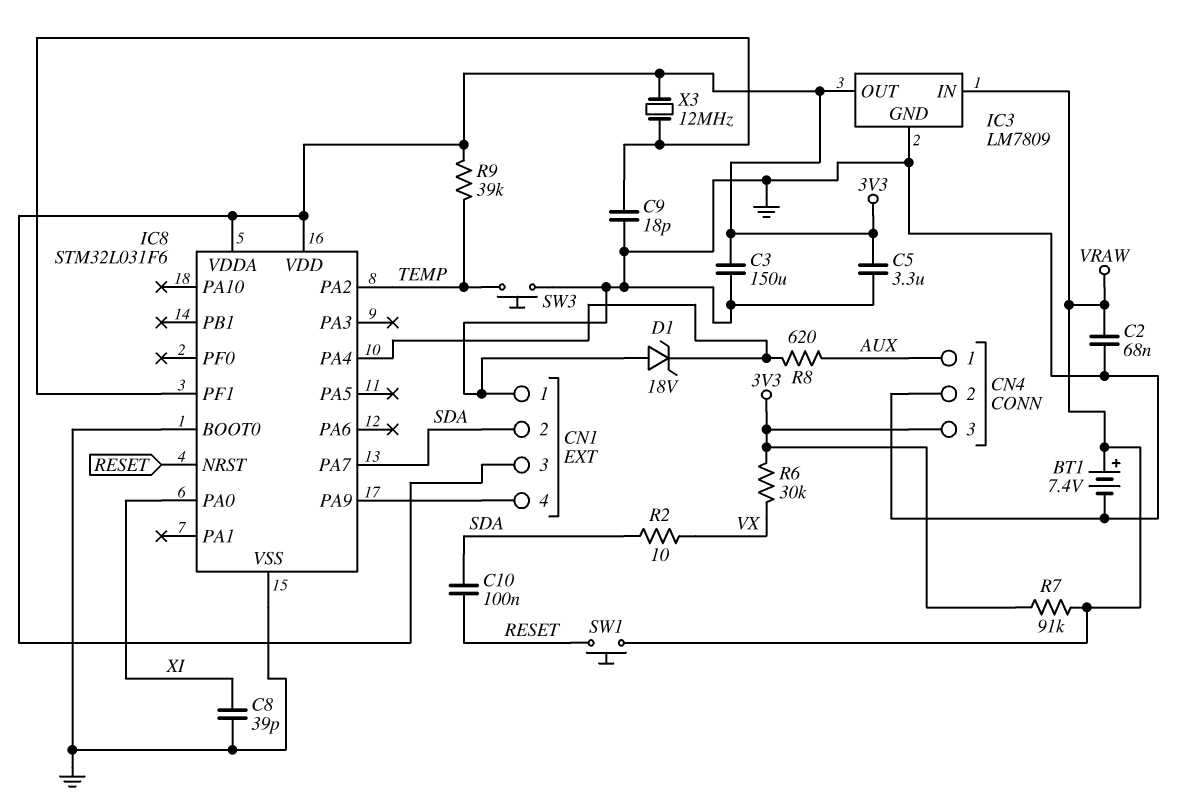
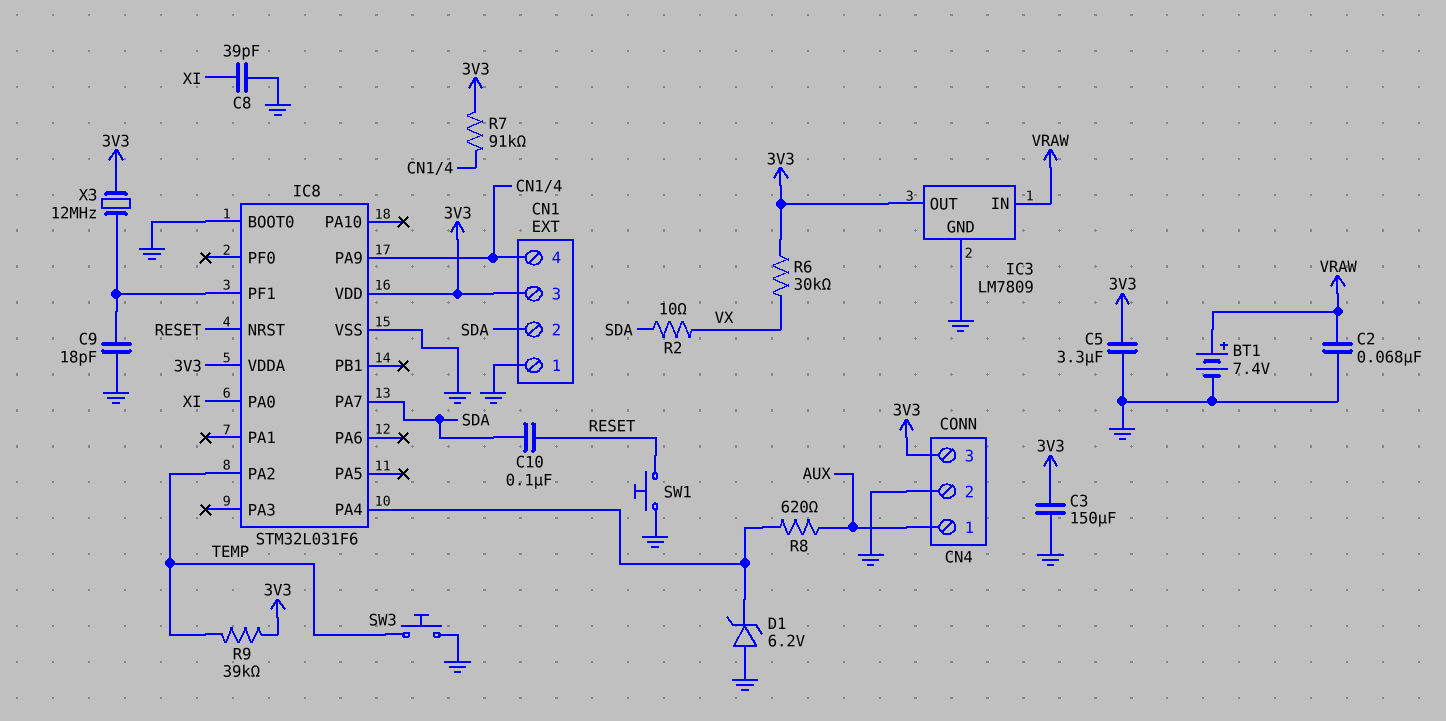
D1: zener 18V (A GND, K IC8/PA4) -> zener 6.2V (A GND, K IC8/PA4)
R7: 91k (3V3, VRAW) -> 91k (3V3, CN1/4)
SW1: button (RESET, VRAW) -> button (GND, RESET)

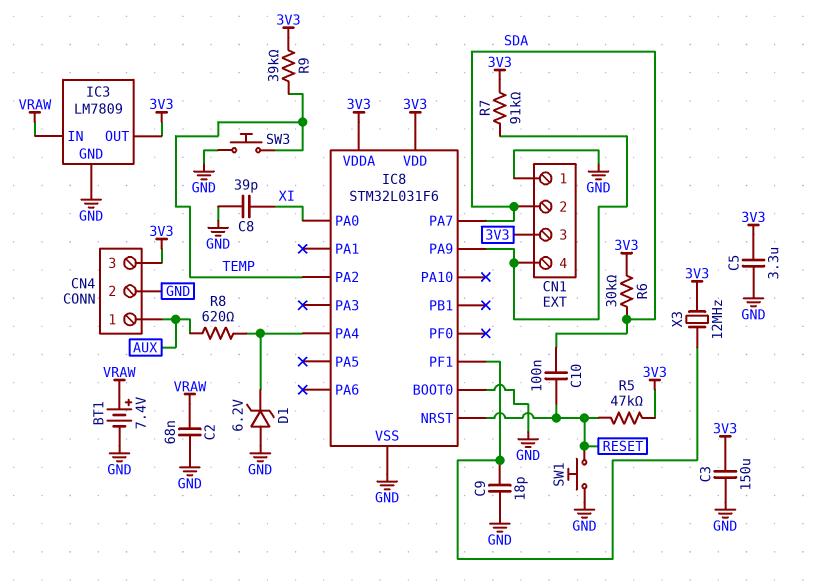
R2: 10 (SDA, VX) -> none
R5: none -> 47k (3V3, RESET)
R6: 30k (3V3, VX) -> 30k (3V3, SDA)

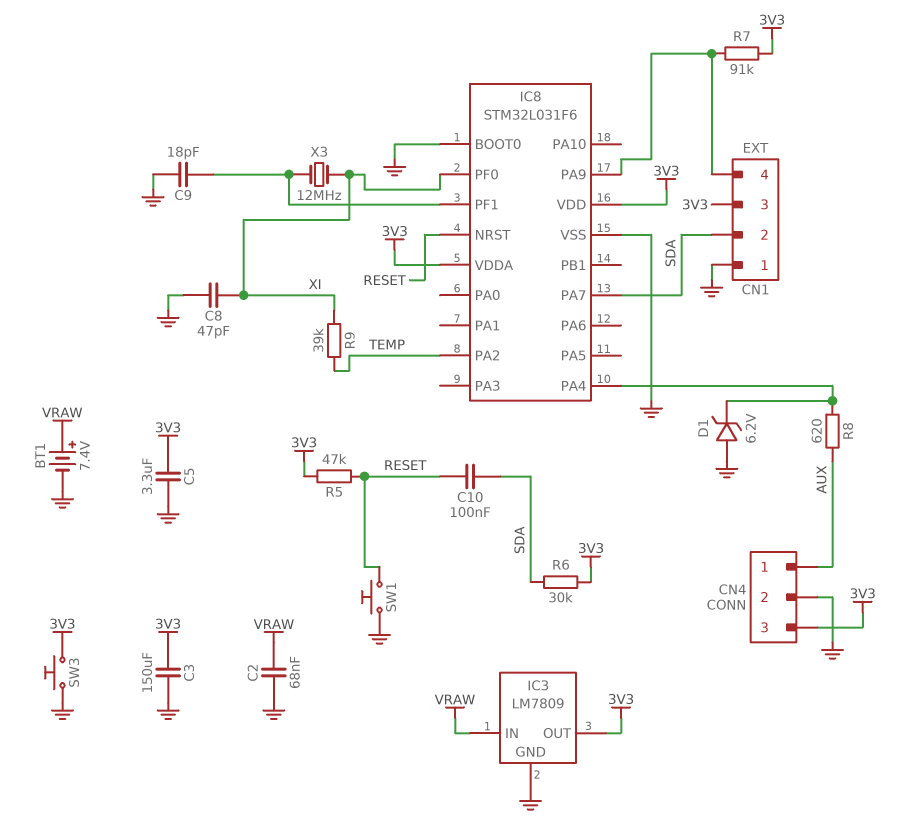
C8: 39pF (GND, XI) -> 47pF (GND, XI)
IC8 pin PA0: XI -> none
IC8 pin PF0: none -> XI
R9: 39k (3V3, TEMP) -> 39k (TEMP, XI)
SW3: button (GND, TEMP) -> button (3V3, GND)
X3: 12MHz (3V3, IC8/PF1) -> 12MHz (IC8/PF1, XI)

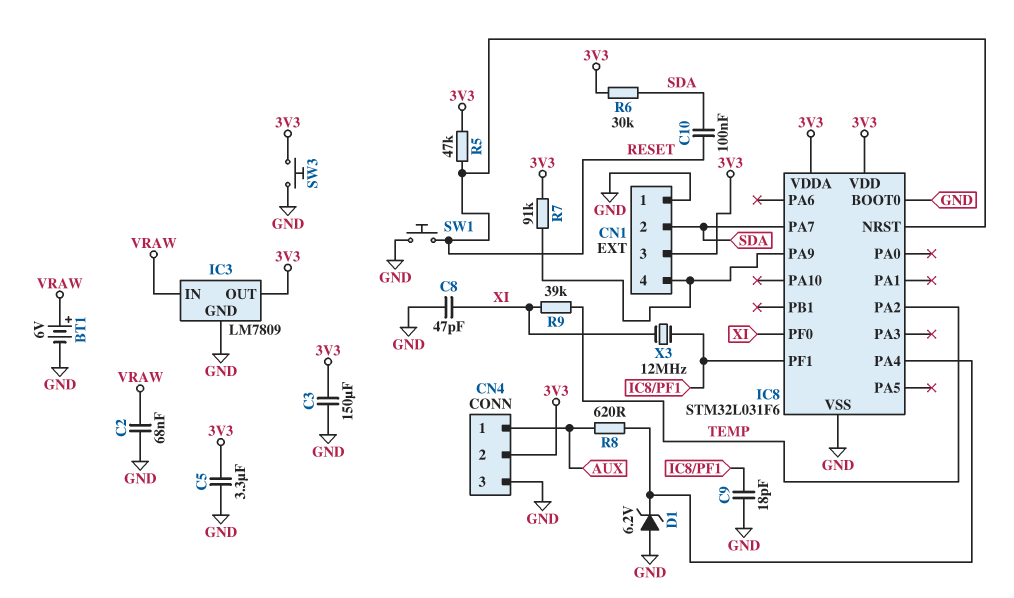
BT1: 7.4V (plus VRAW, minus GND) -> 6V (plus VRAW, minus GND)
CN4 pin 2: GND -> 3V3
CN4 pin 3: 3V3 -> GND

